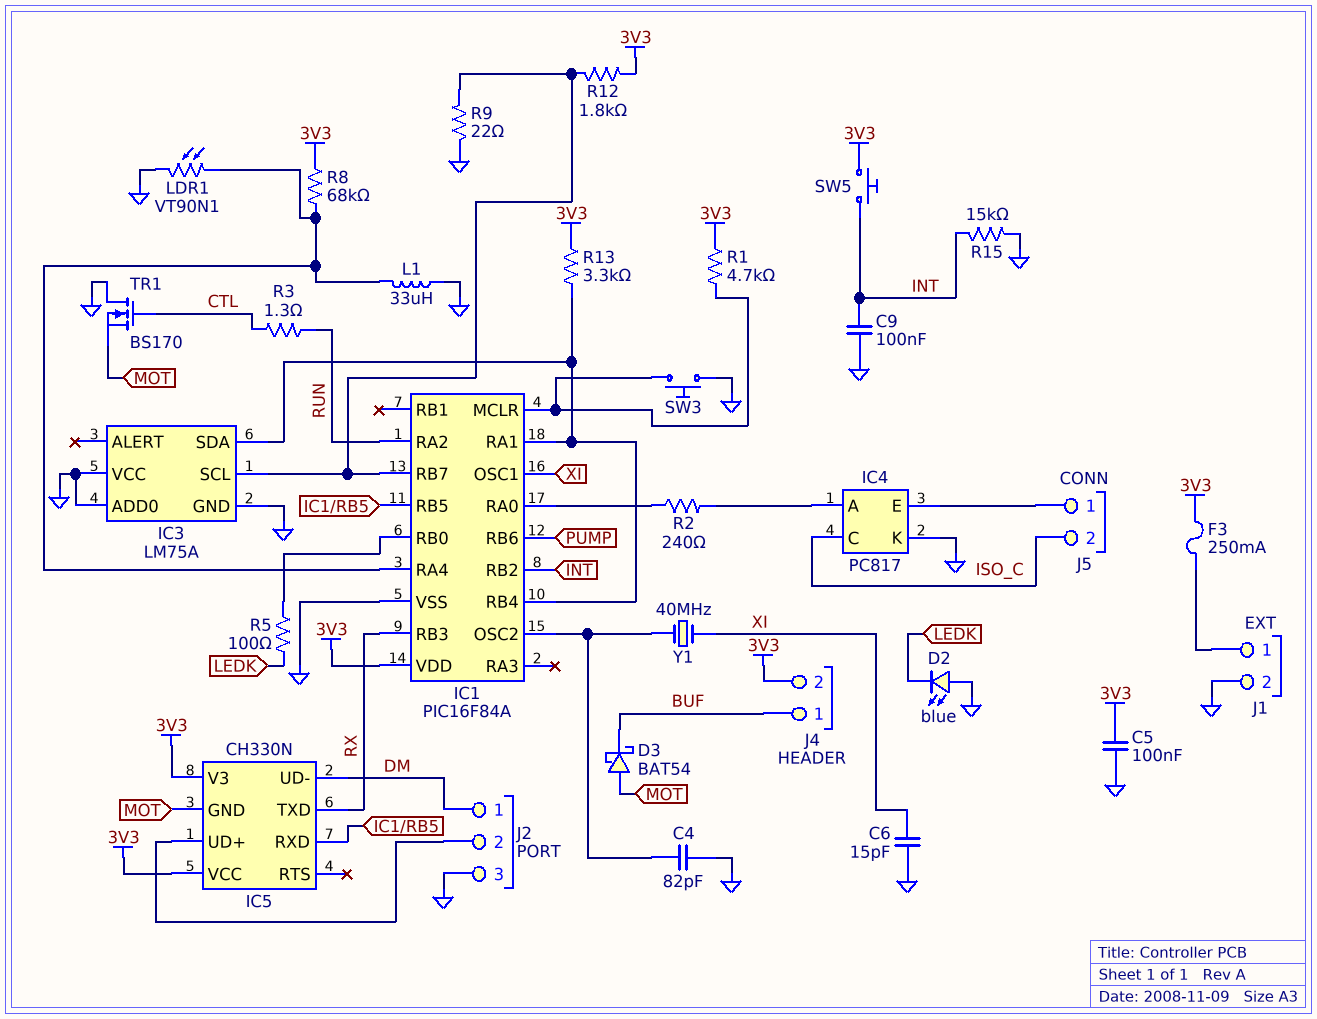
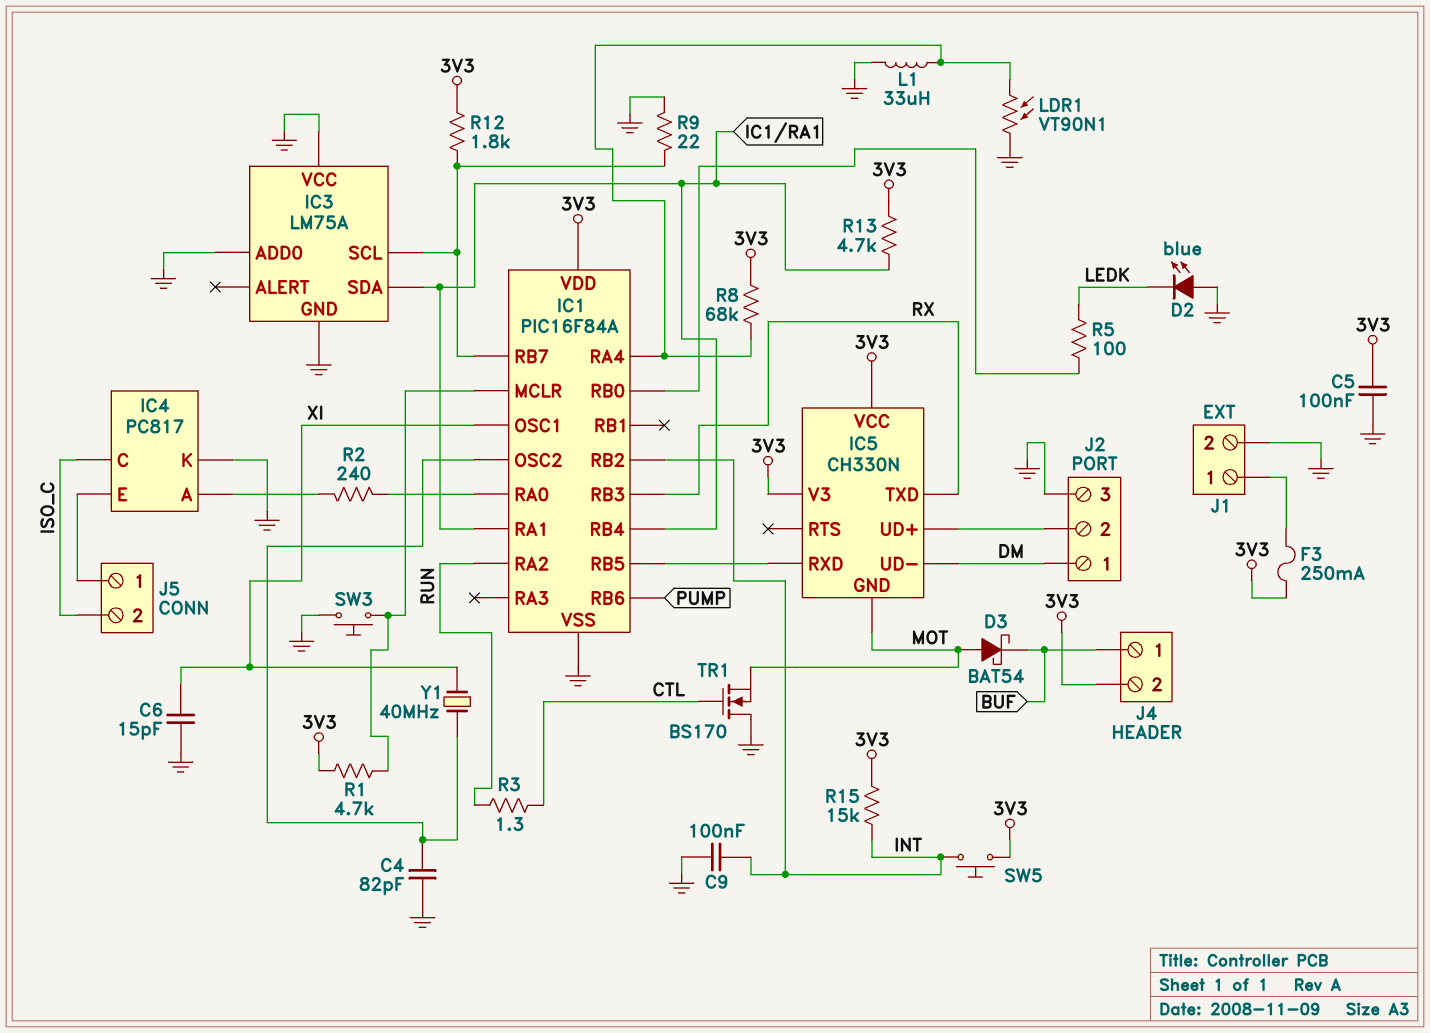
R13: 3.3k (3V3, IC1/RA1) -> 4.7k (3V3, IC1/RA1)
R15: 15k (GND, INT) -> 15k (3V3, INT)

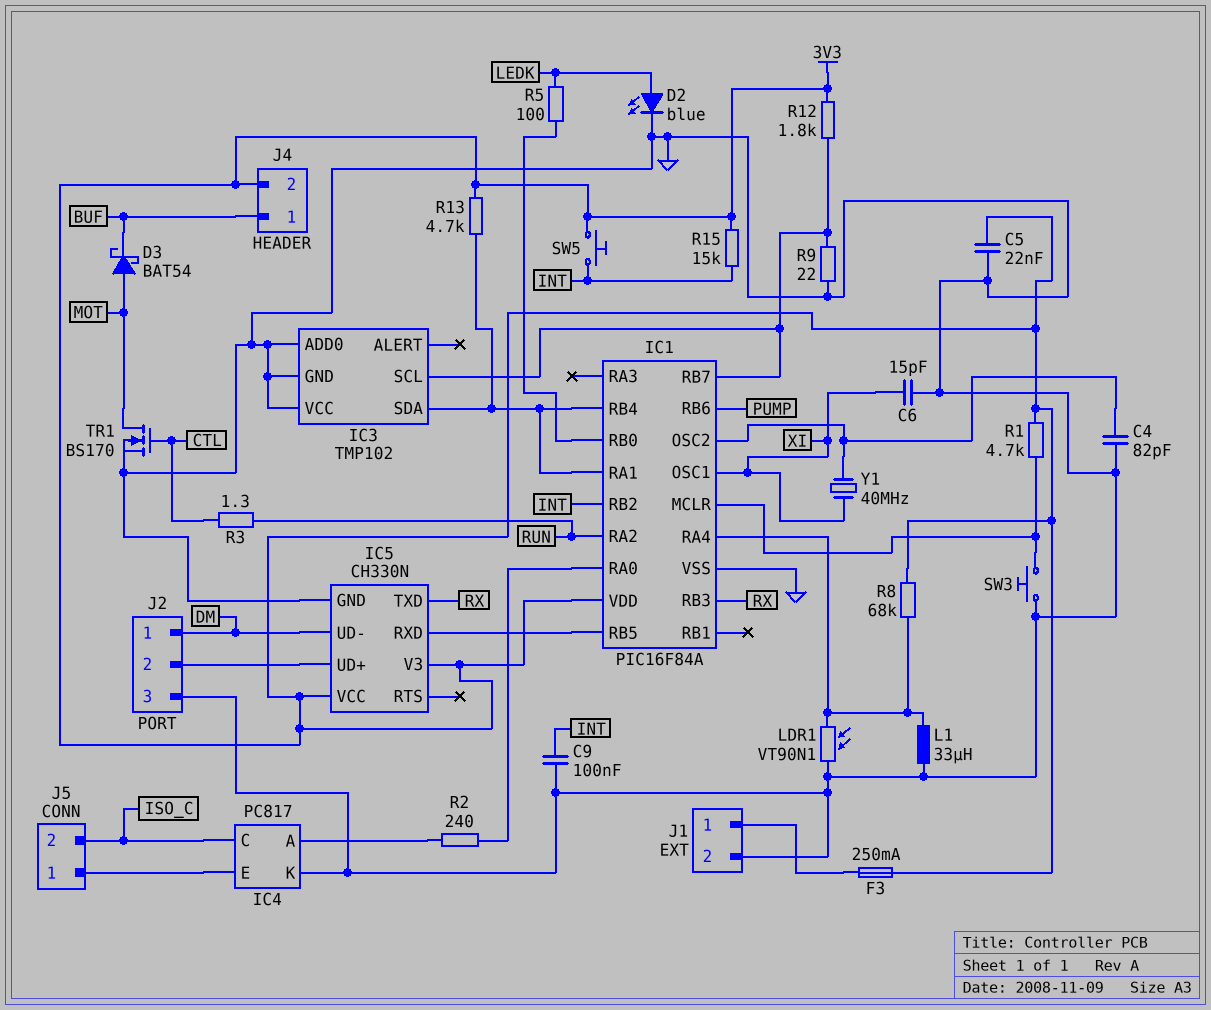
C5: 100nF (3V3, GND) -> 22nF (3V3, GND)
D2: LED blue (A GND, K LEDK) -> LED blue (A LEDK, K GND)
IC3: LM75A -> TMP102
IC5 pin GND: MOT -> GND
TR1: NMOS BS170 (G CTL, D GND, S MOT) -> NMOS BS170 (G CTL, D MOT, S GND)

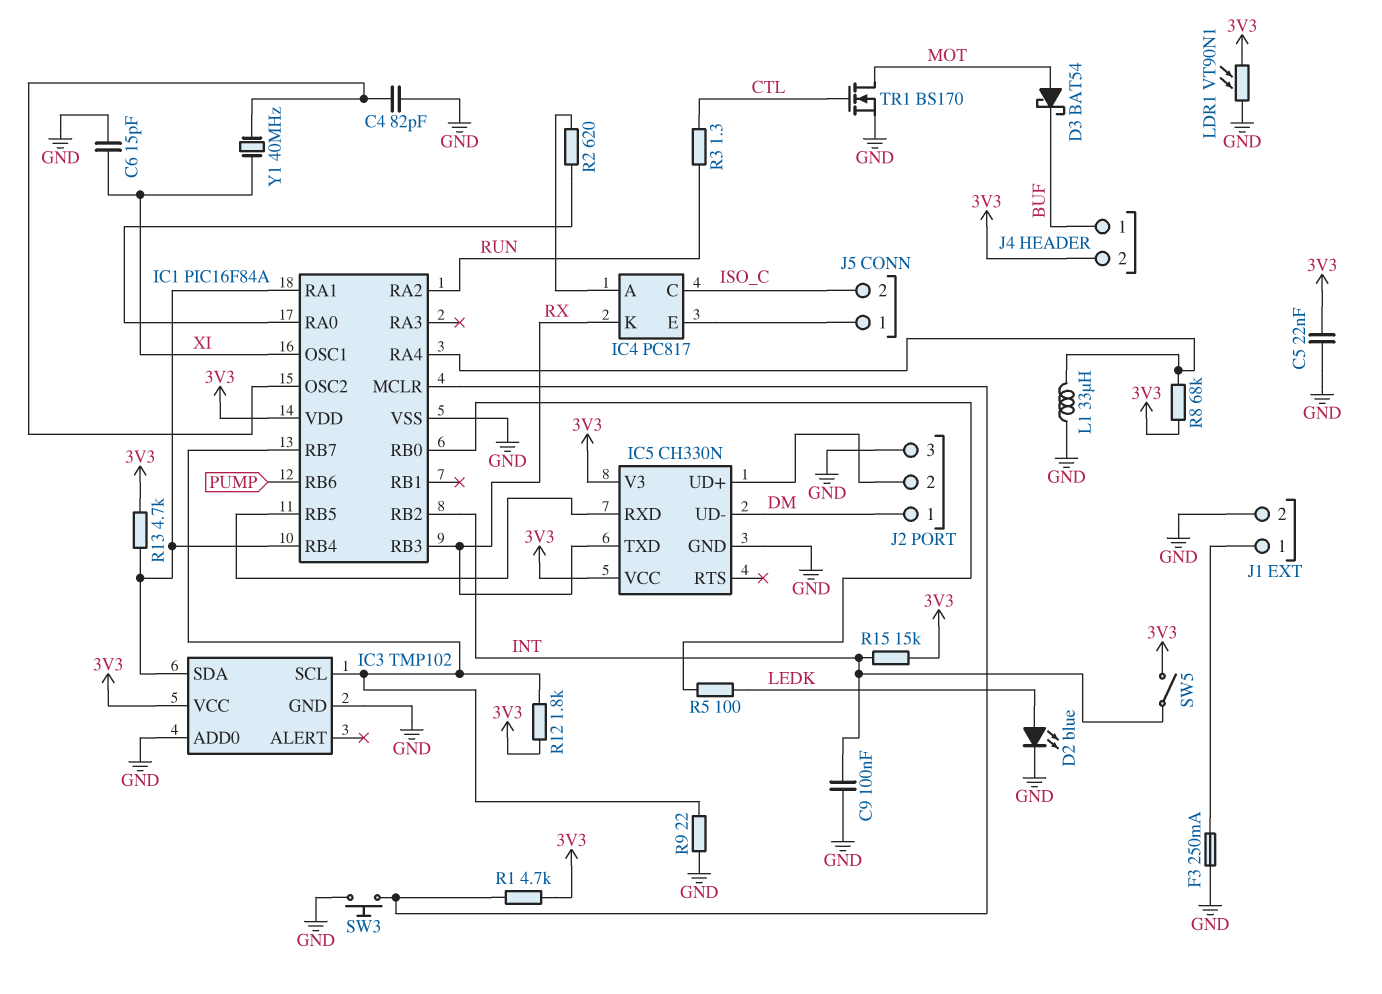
F3: 250mA (3V3, J1/1) -> 250mA (GND, J1/1)
IC3 pin VCC: GND -> 3V3
IC4 pin K: GND -> RX
LDR1: VT90N1 (GND, IC1/RA4) -> VT90N1 (3V3, GND)
R2: 240 (IC1/RA0, IC4/A) -> 620 (IC1/RA0, IC4/A)
SW5: button (3V3, INT) -> switch (3V3, INT)

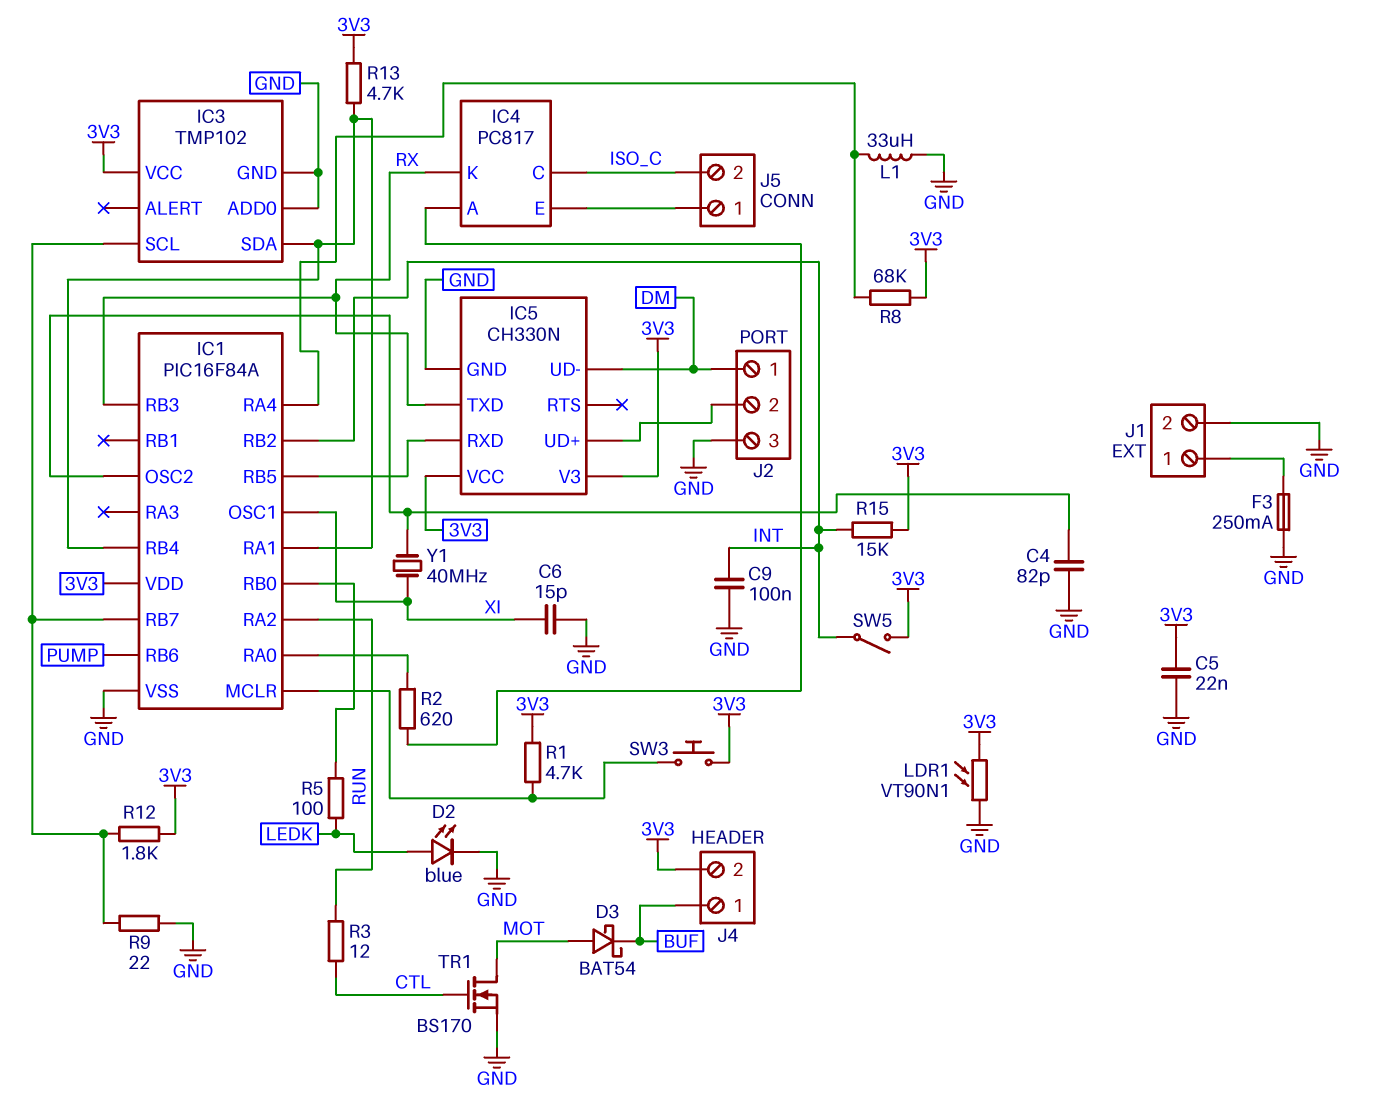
R3: 1.3 (CTL, RUN) -> 12 (CTL, RUN)
SW3: button (GND, IC1/MCLR) -> button (3V3, IC1/MCLR)

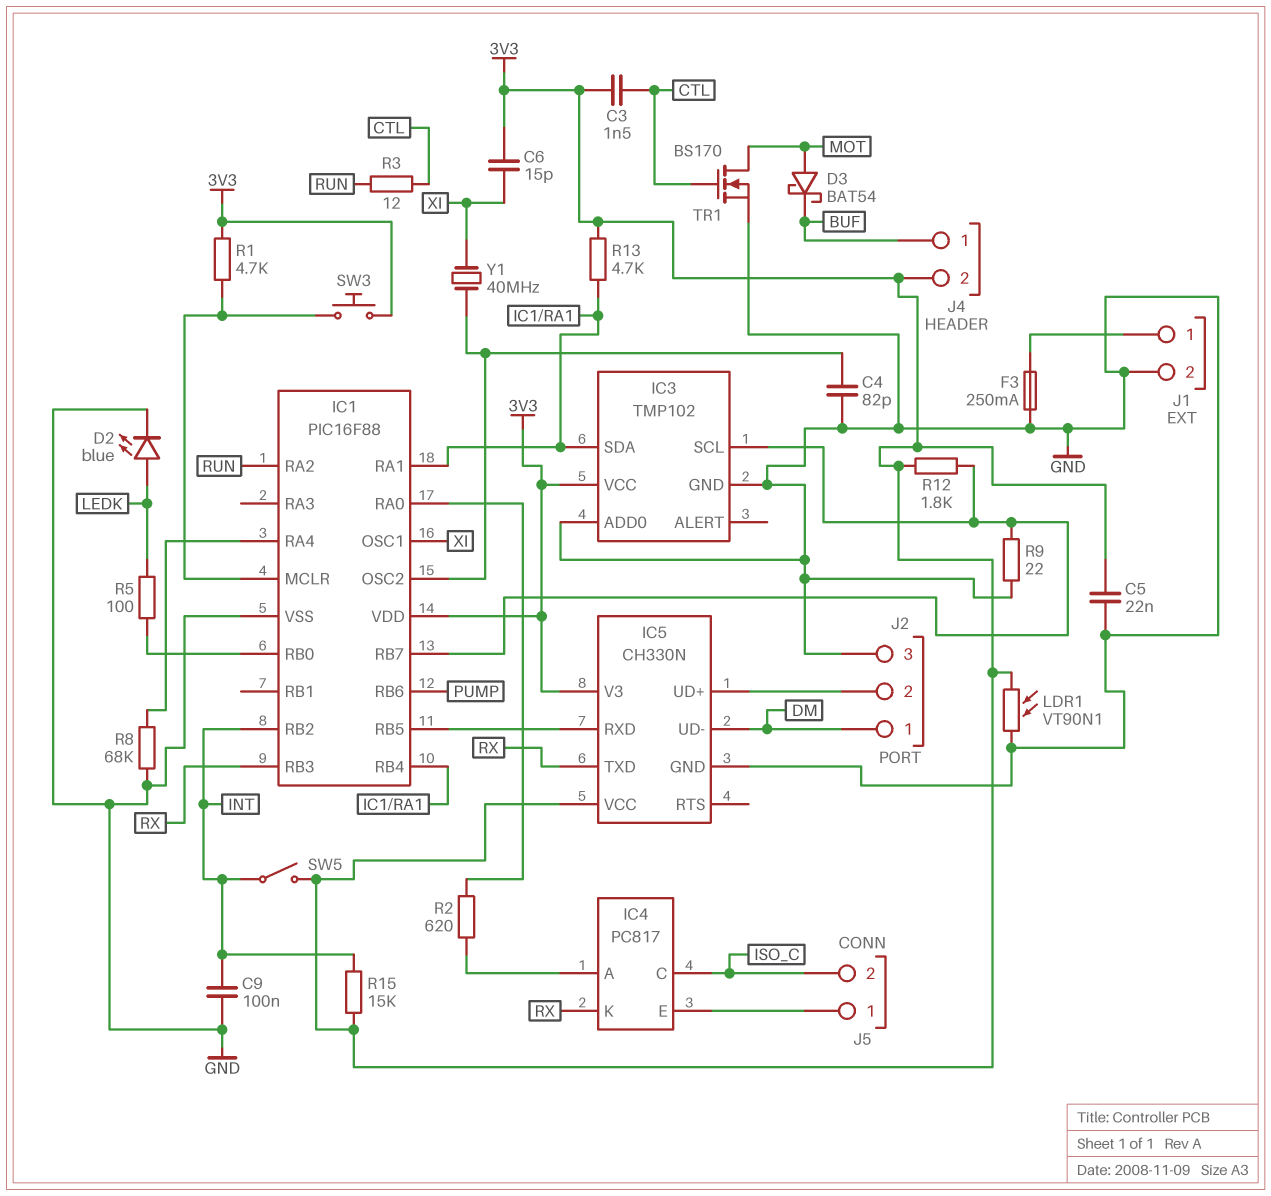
C3: none -> 1.5nF (3V3, CTL)
C6: 15pF (GND, XI) -> 15pF (3V3, XI)
IC1: PIC16F84A -> PIC16F88
L1: 33uH (GND, IC1/RA4) -> none
R8: 68k (3V3, IC1/RA4) -> 68k (GND, IC1/RA4)

